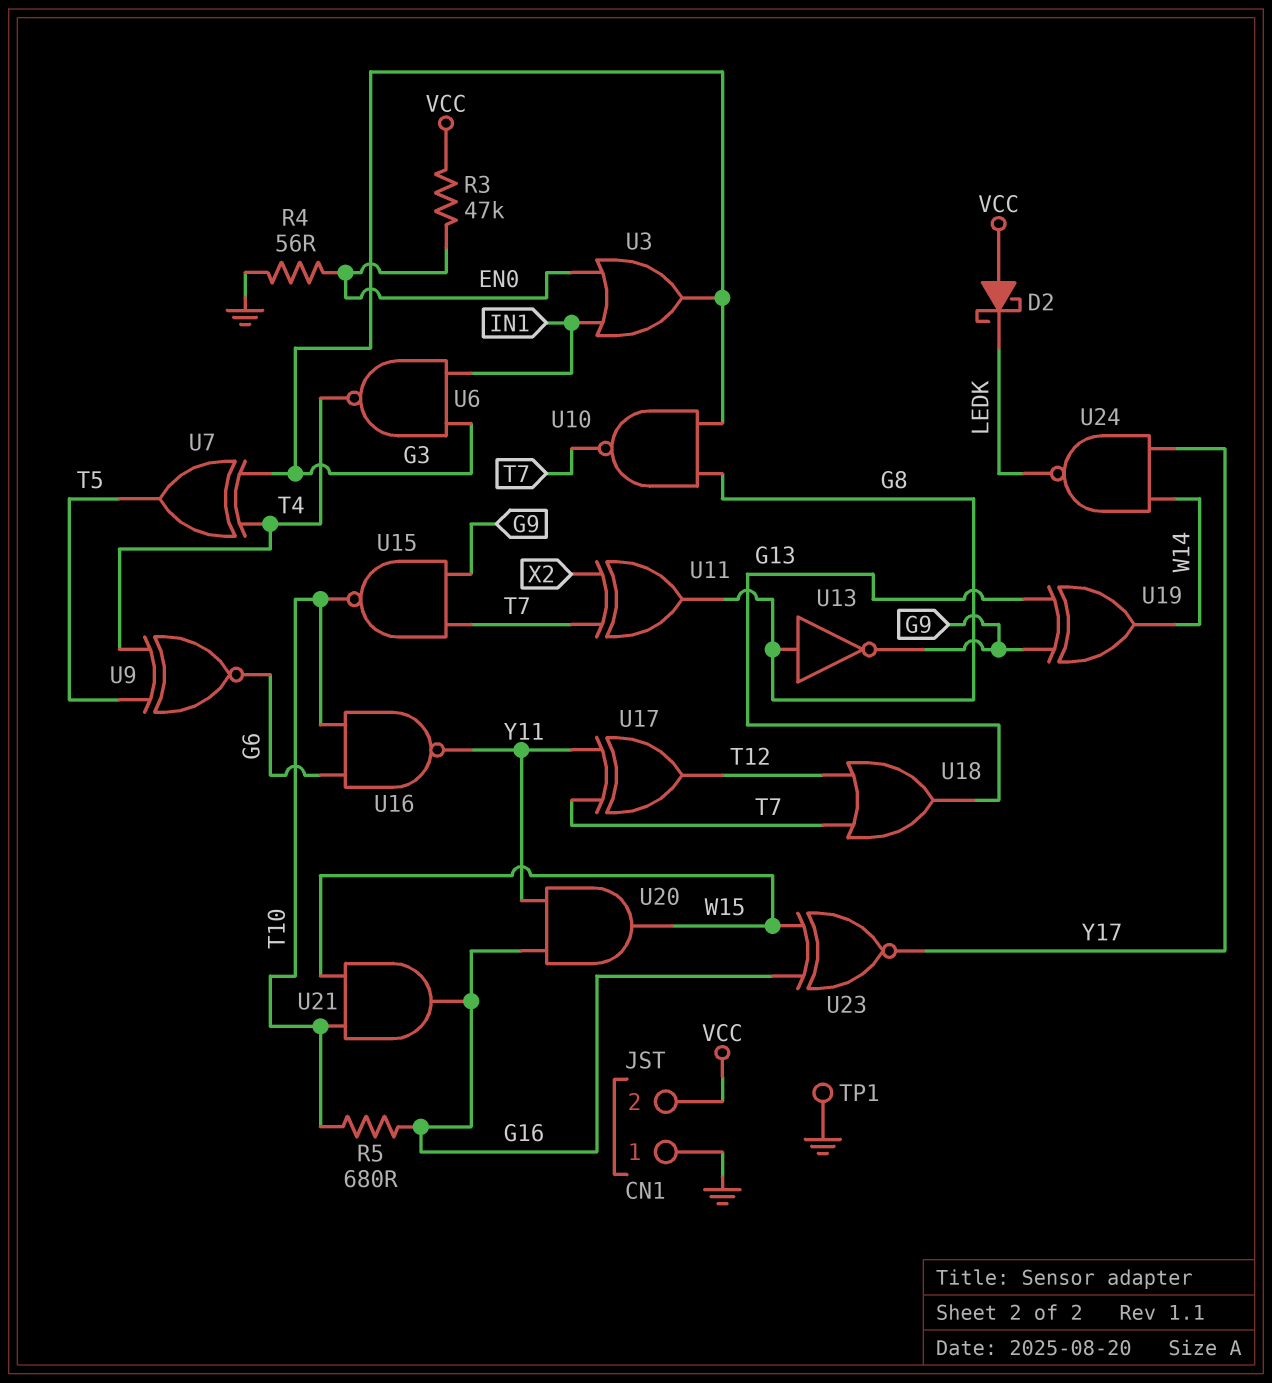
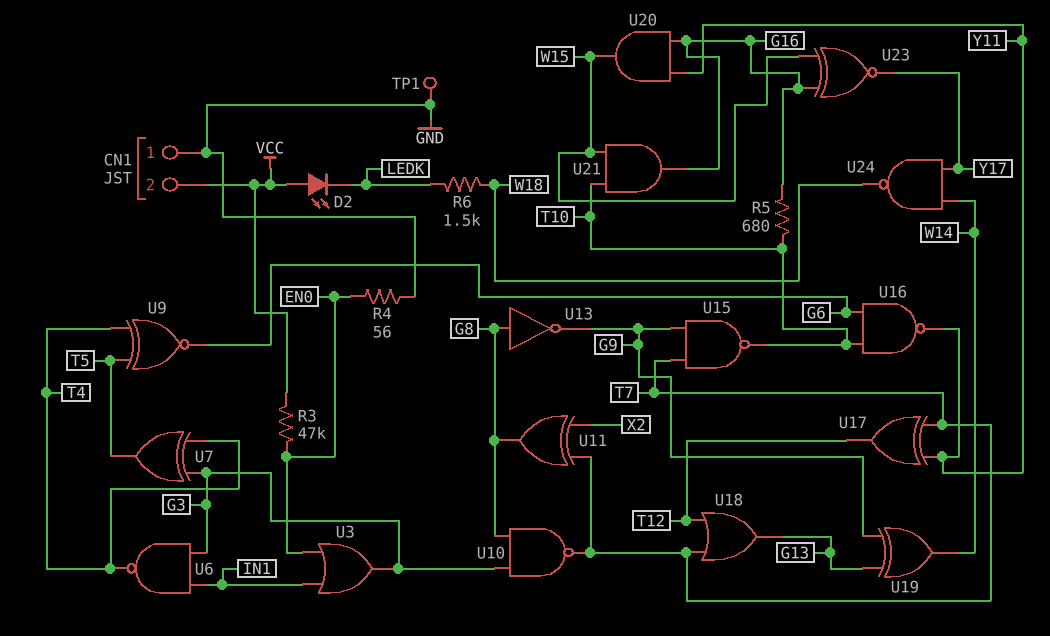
D2: schottky (A VCC, K LEDK) -> LED (A VCC, K LEDK)
R6: none -> 1.5k (LEDK, W18)
U24: NAND (in W14, in Y17, out LEDK) -> NAND (in W14, in Y17, out W18)

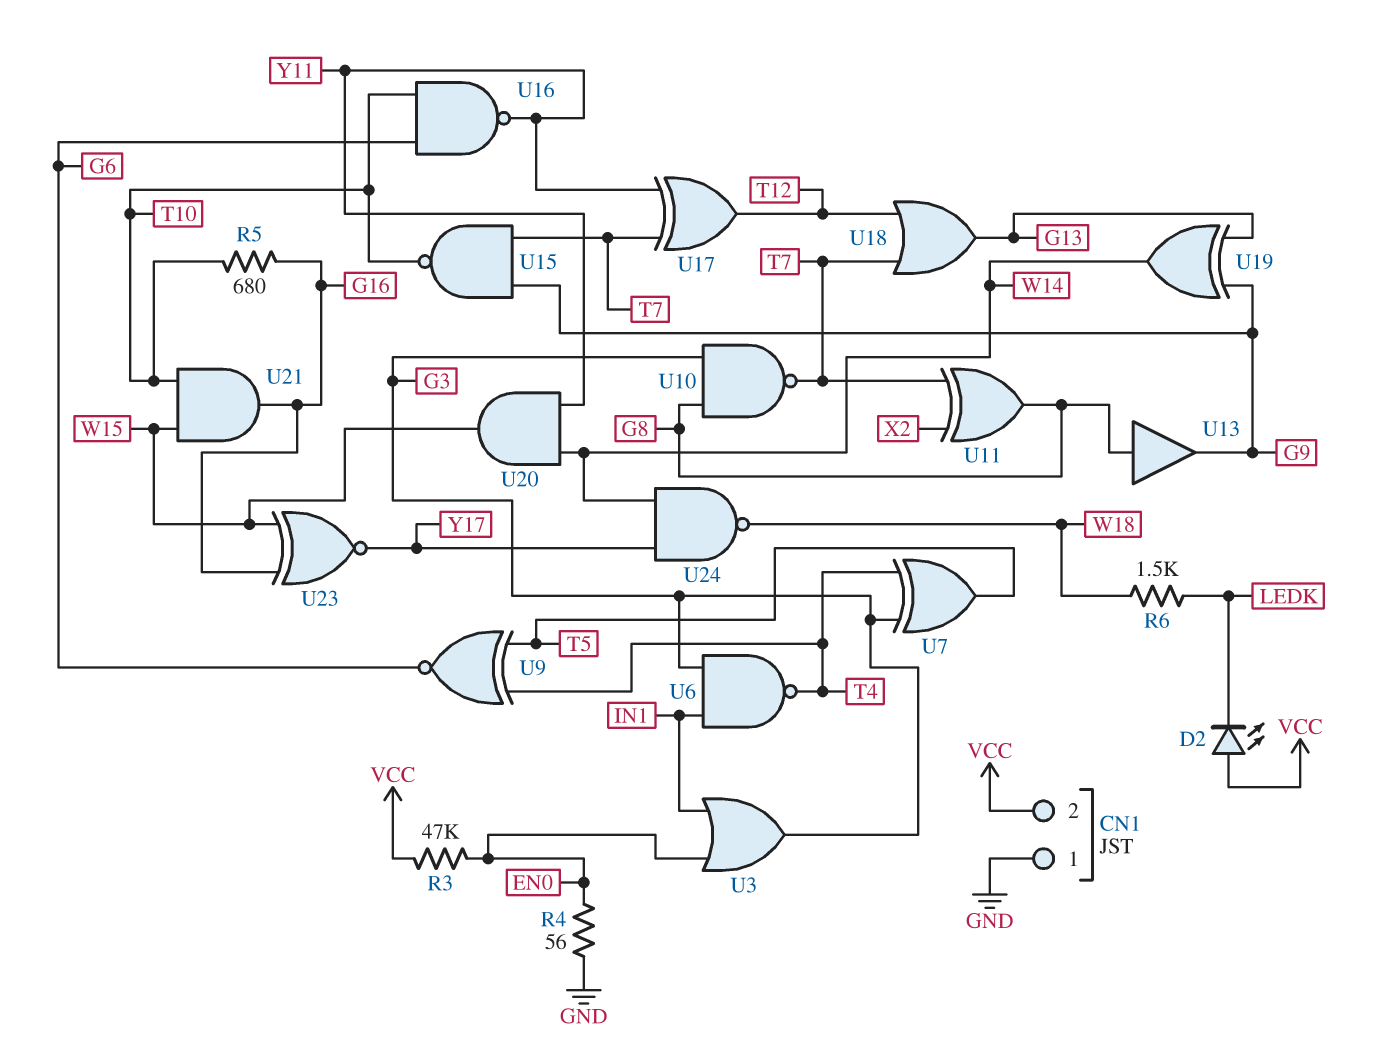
TP1: test point (GND) -> none
U13: NOT (in G8, out G9) -> buffer (in G8, out G9)
U20: AND (in G16, in Y11, out W15) -> AND (in W14, in Y11, out W15)

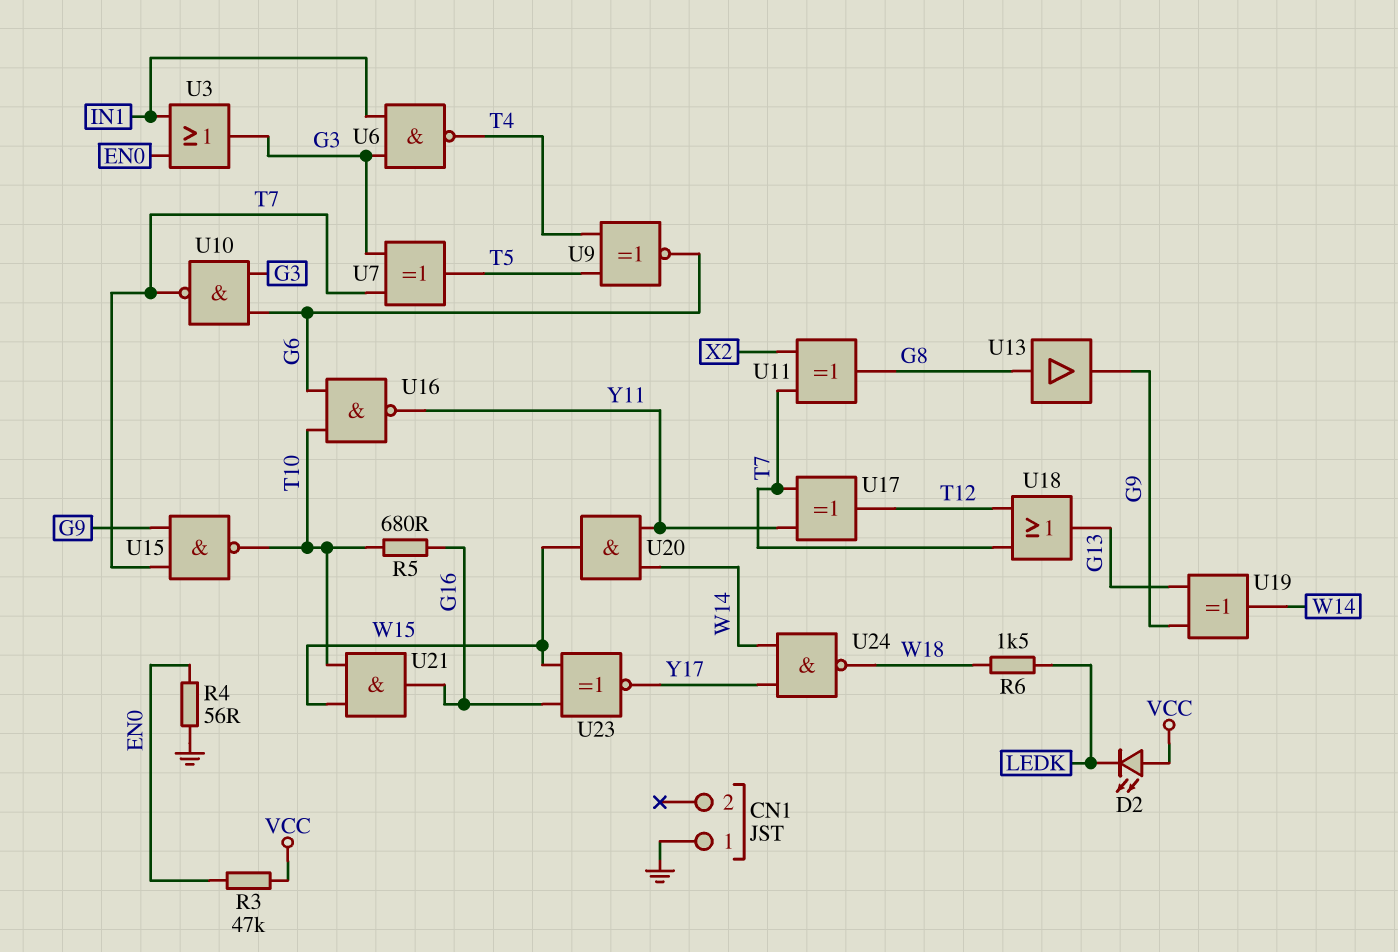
CN1 pin 2: VCC -> none
U7: XOR (in G3, in T4, out T5) -> XOR (in G3, in T7, out T5)
U10: NAND (in G3, in G8, out T7) -> NAND (in G3, in G6, out T7)

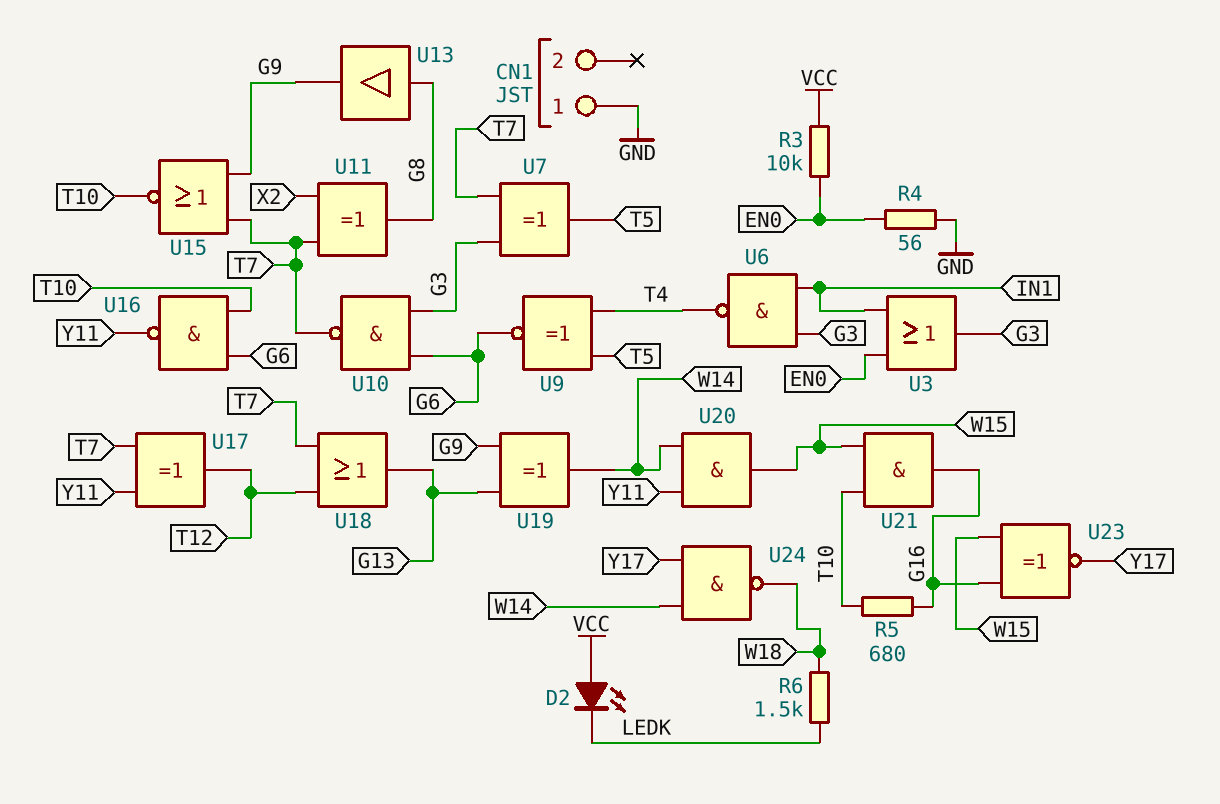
R3: 47k (EN0, VCC) -> 10k (EN0, VCC)
U15: NAND (in G9, in T7, out T10) -> NOR (in G9, in T7, out T10)

